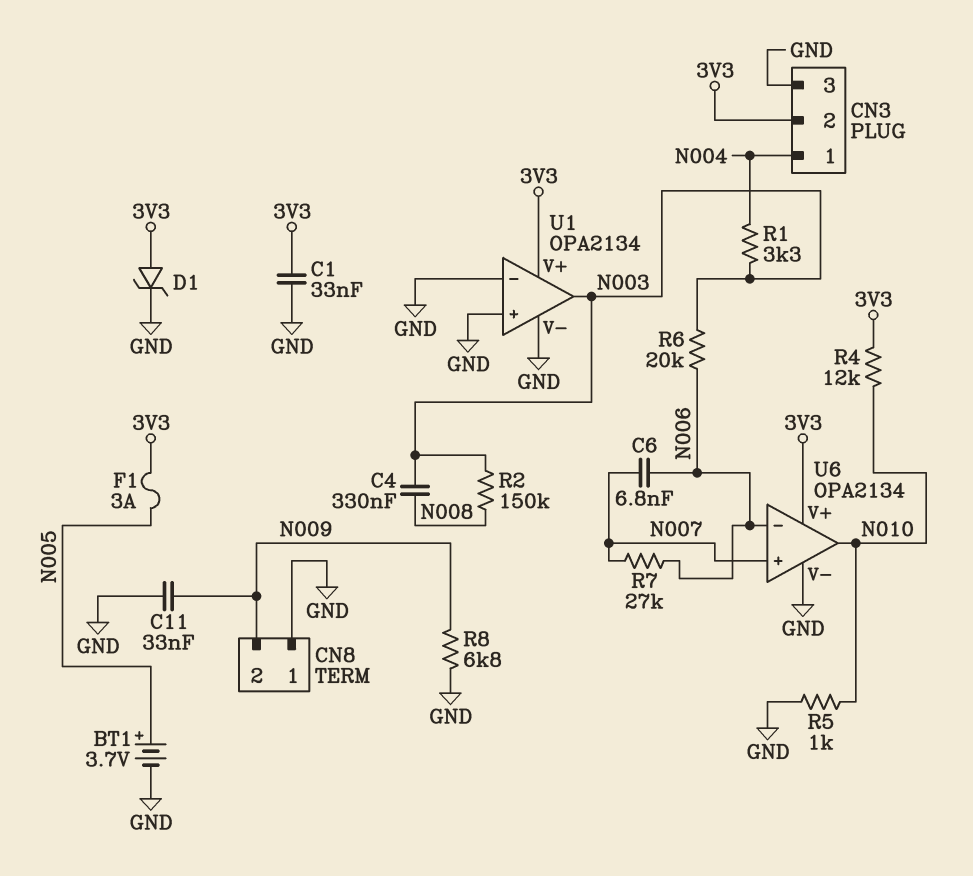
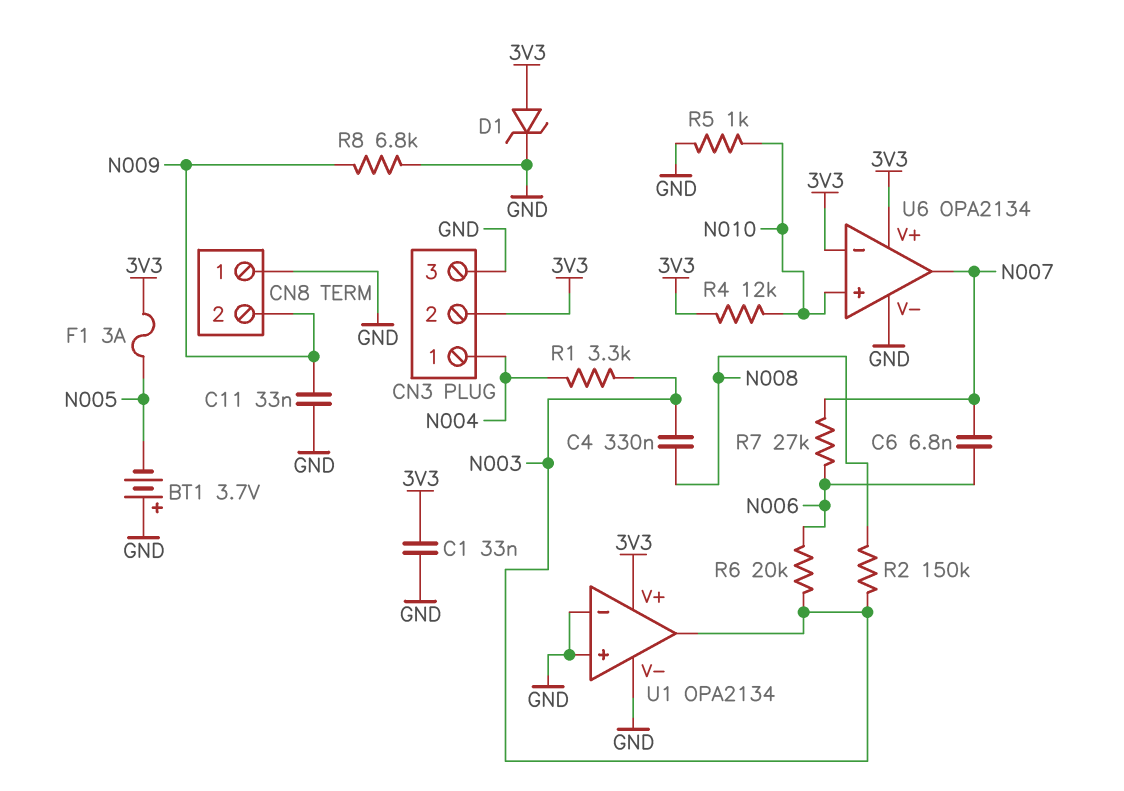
BT1: 3.7V (plus N005, minus GND) -> 3.7V (plus GND, minus N005)
U6 pin in+: N007 -> N010
U6 pin in-: N006 -> 3V3
U6 pin out: N010 -> N007

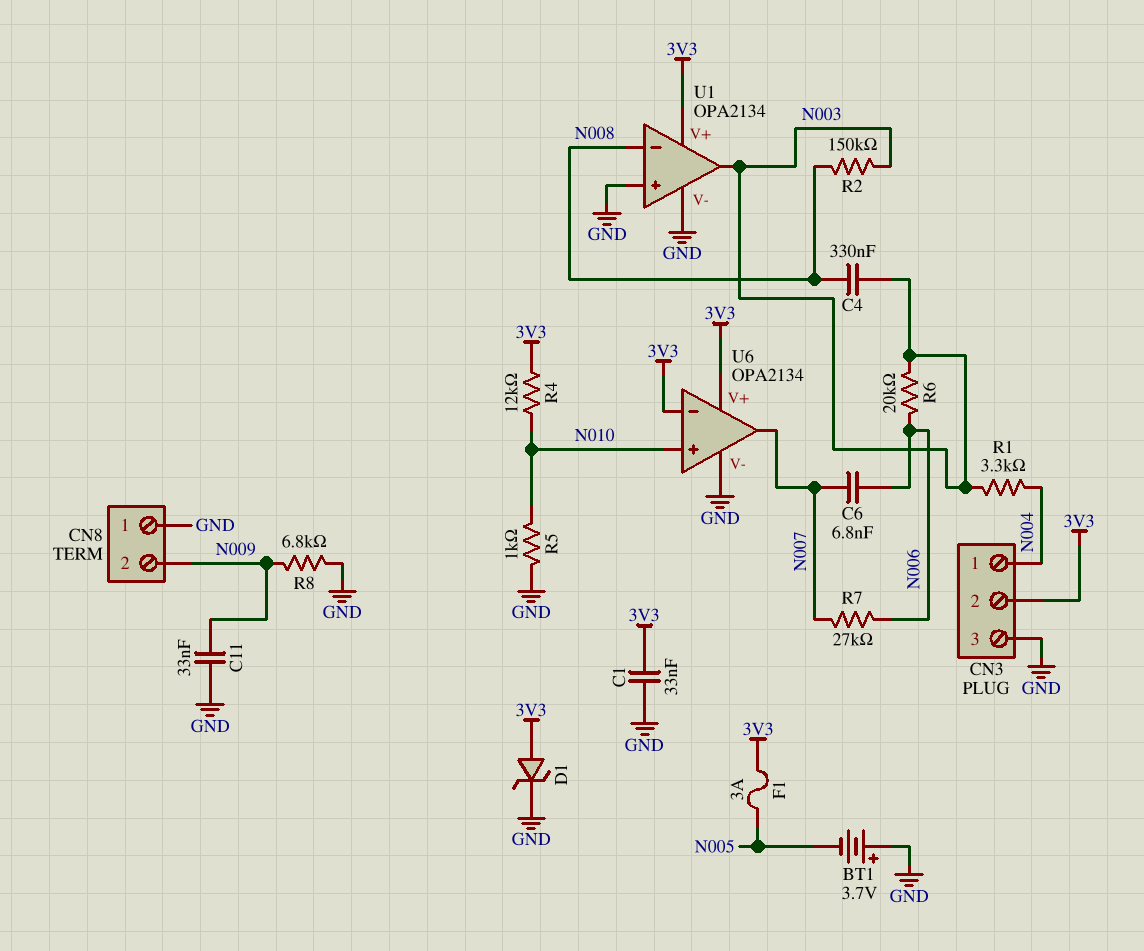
U1 pin in-: GND -> N008

